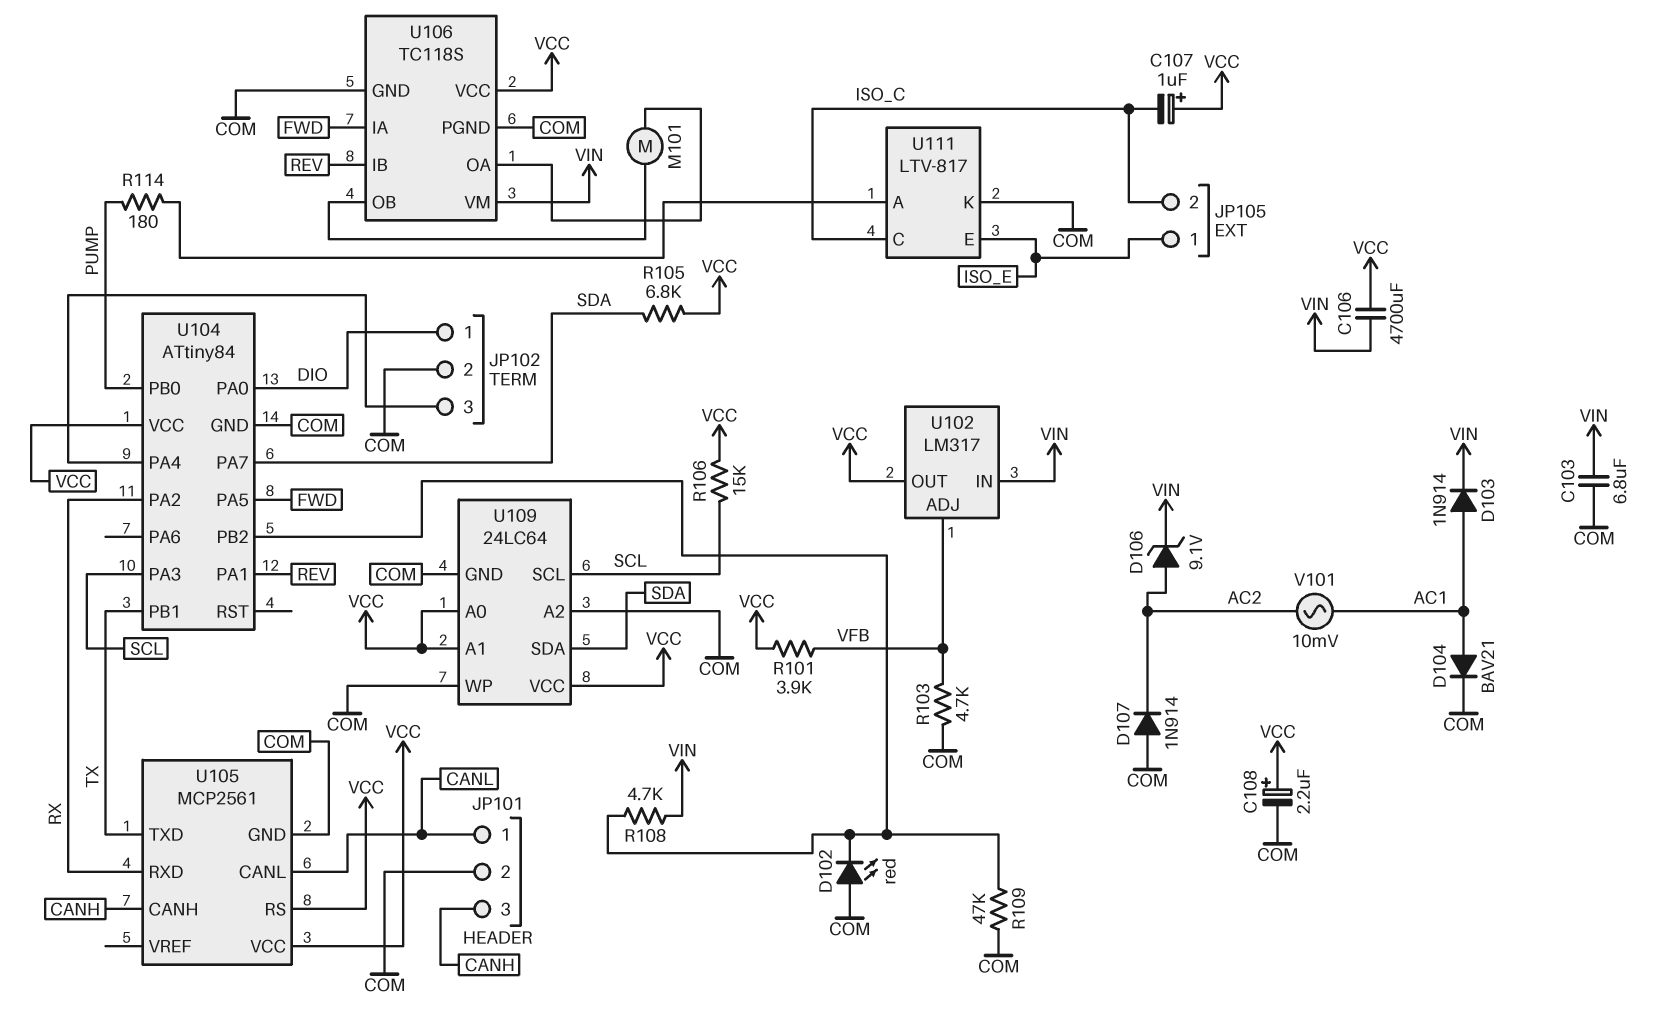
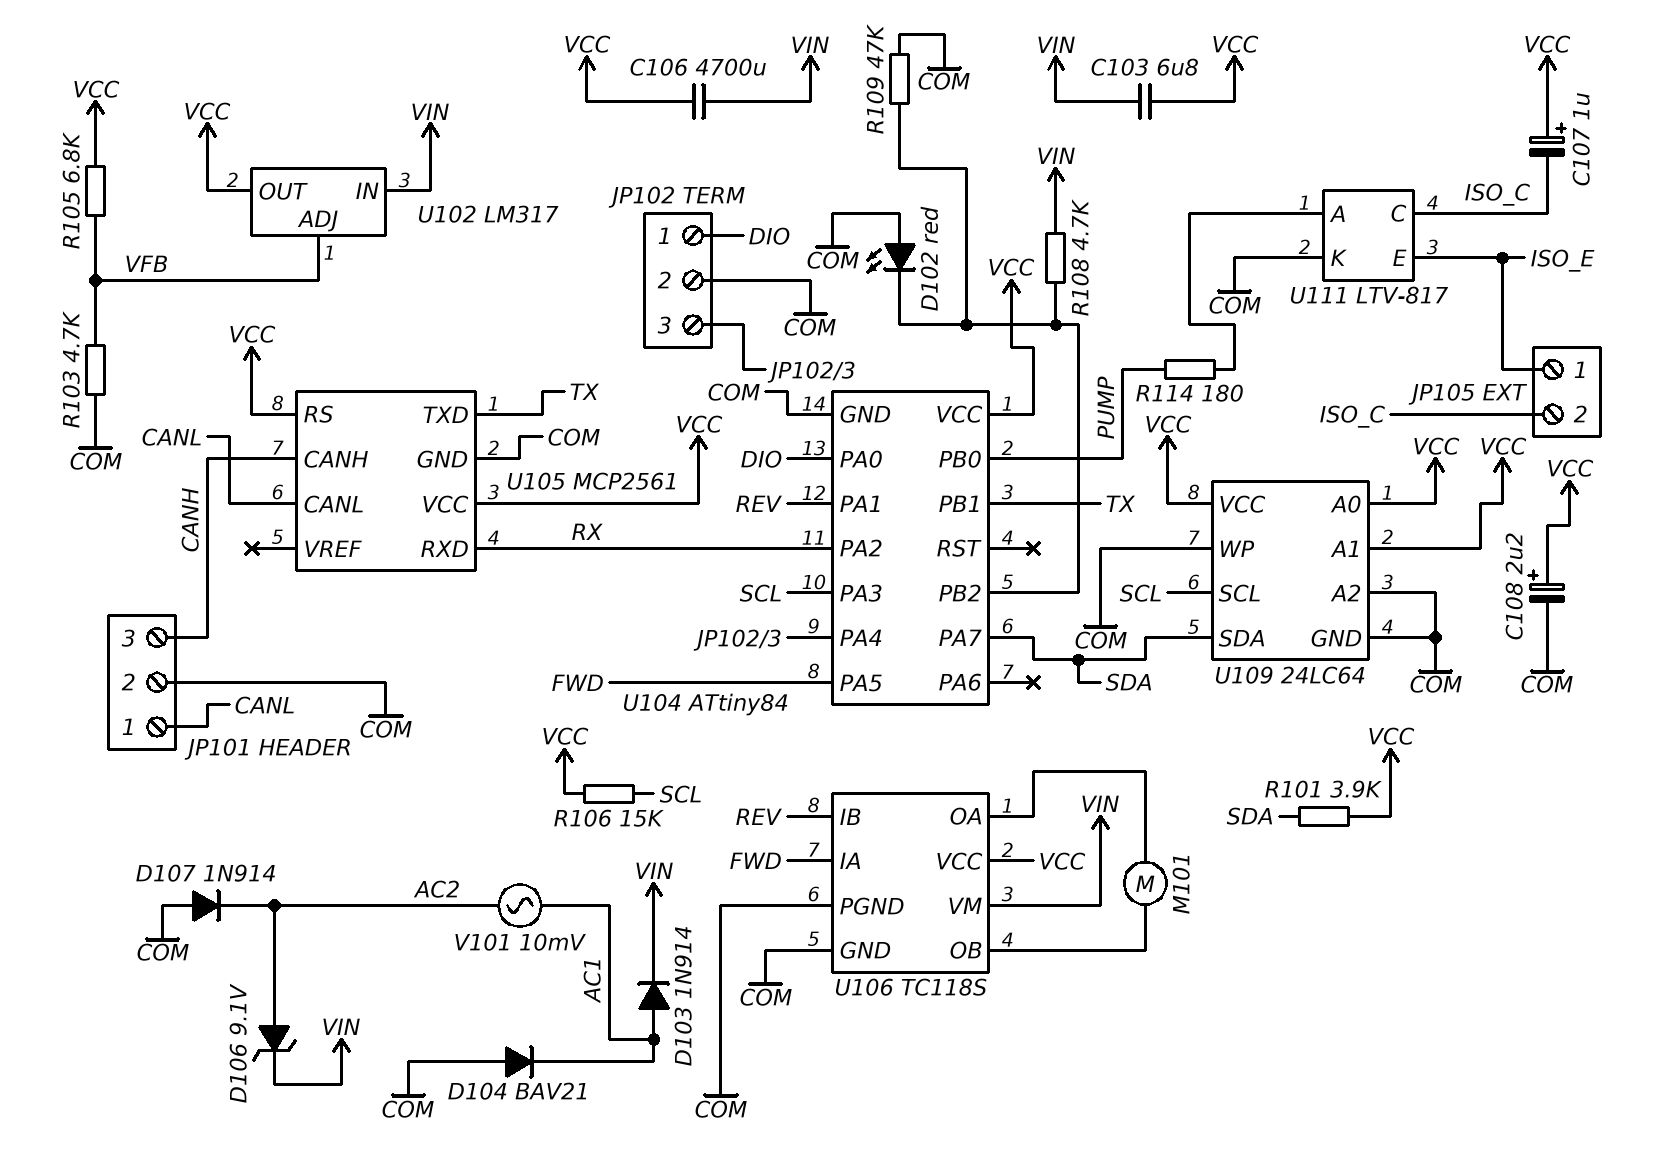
C103: 6.8uF (COM, VIN) -> 6.8uF (VCC, VIN)
D104: diode BAV21 (A AC1, K COM) -> diode BAV21 (A COM, K AC1)
R101: 3.9k (VCC, VFB) -> 3.9k (SDA, VCC)
R105: 6.8k (SDA, VCC) -> 6.8k (VCC, VFB)

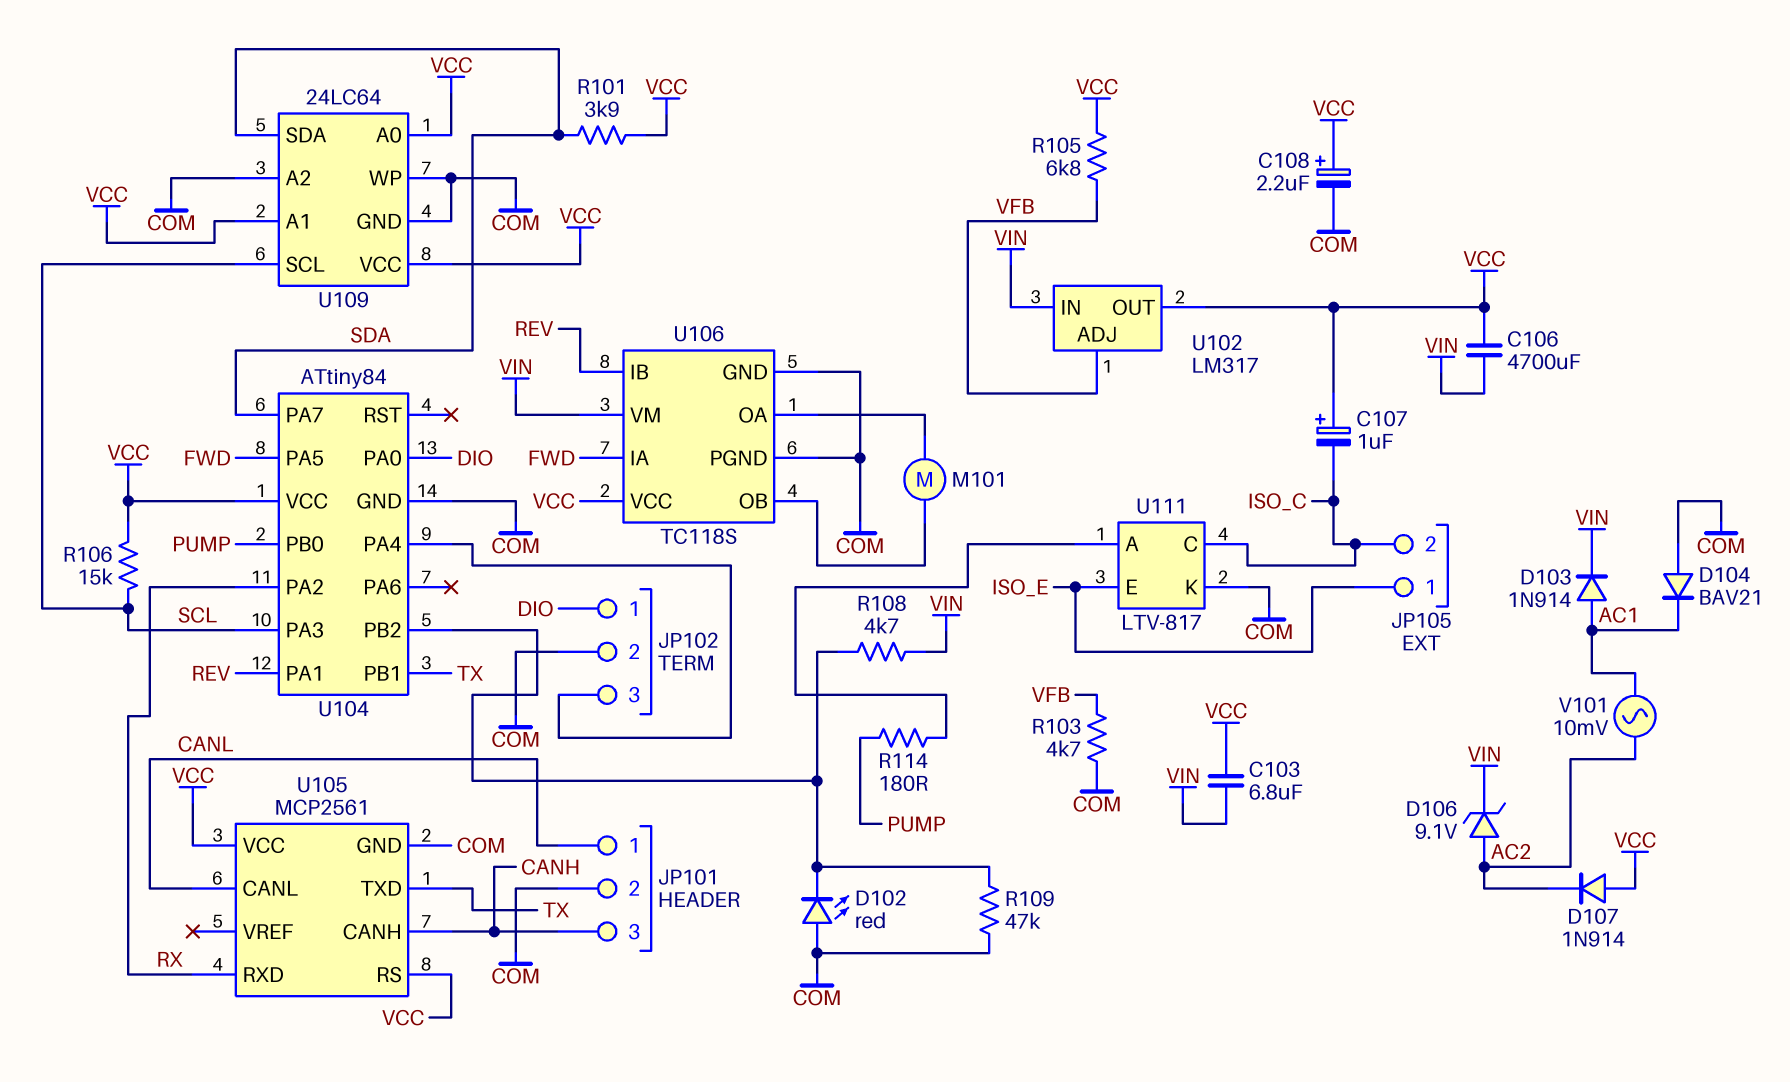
D107: diode 1N914 (A COM, K AC2) -> diode 1N914 (A VCC, K AC2)

